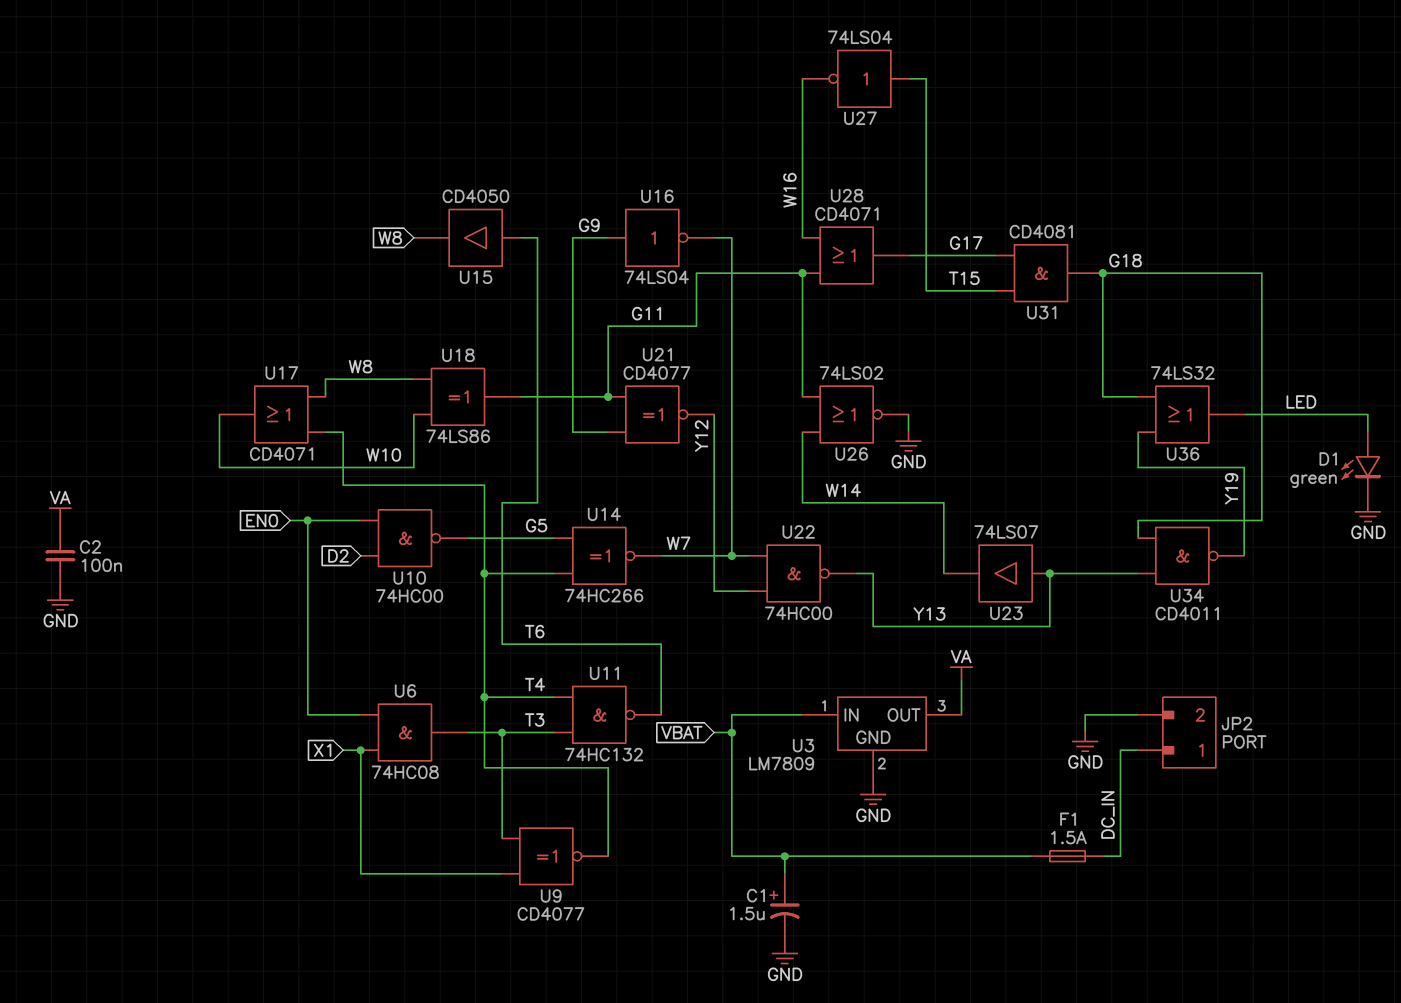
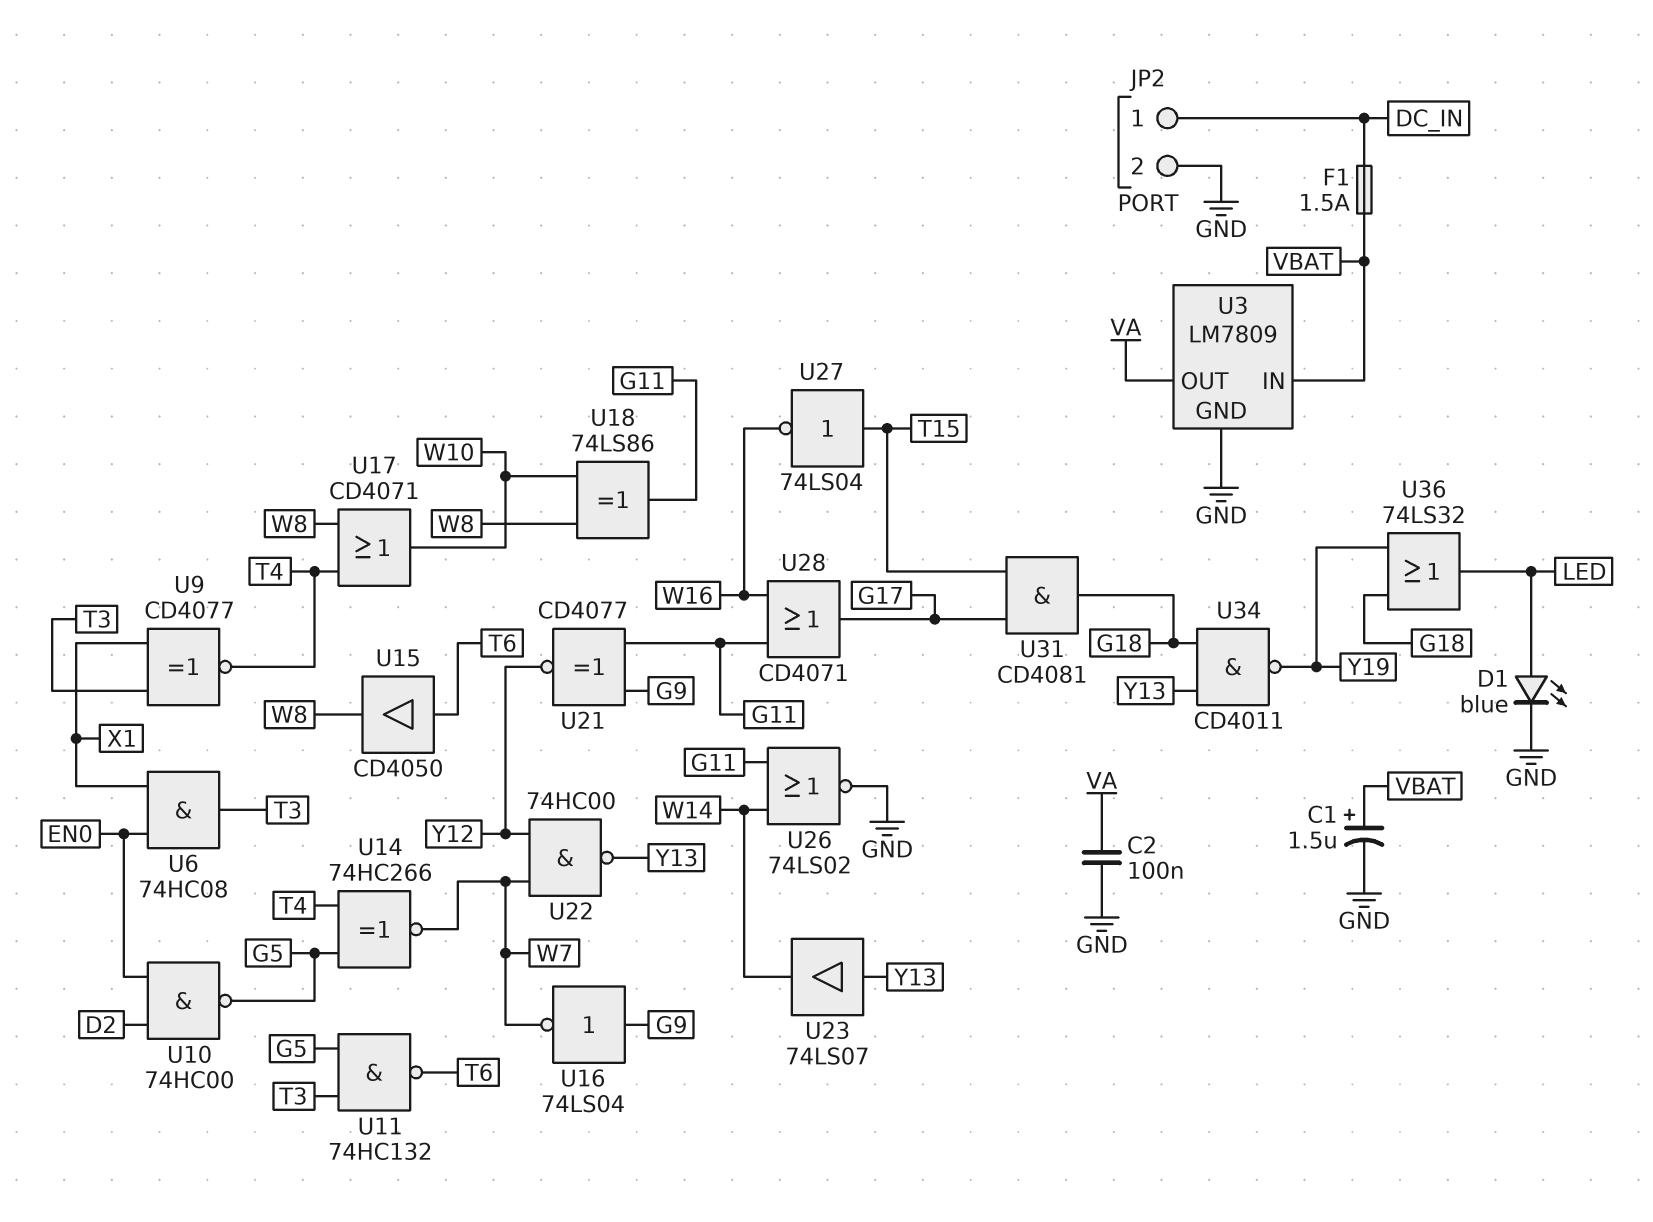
D1: LED green (A LED, K GND) -> LED blue (A LED, K GND)
U11: NAND 74HC132 (in T3, in T4, out T6) -> NAND 74HC132 (in G5, in T3, out T6)

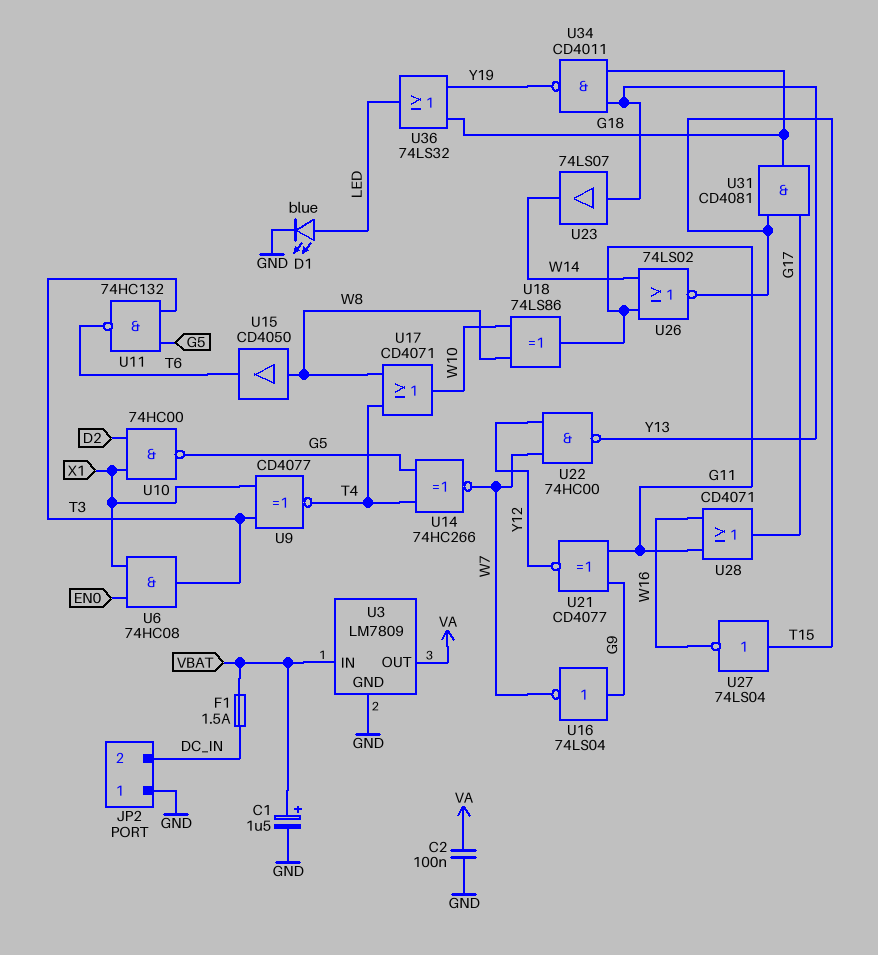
JP2 pin 1: DC_IN -> GND
JP2 pin 2: GND -> DC_IN
U10: NAND 74HC00 (in D2, in EN0, out G5) -> NAND 74HC00 (in D2, in X1, out G5)
U15: buffer CD4050 (in T6, out W8) -> buffer CD4050 (in W8, out T6)
U26: NOR 74LS02 (in G11, in W14, out GND) -> NOR 74LS02 (in G11, in W14, out T15)

